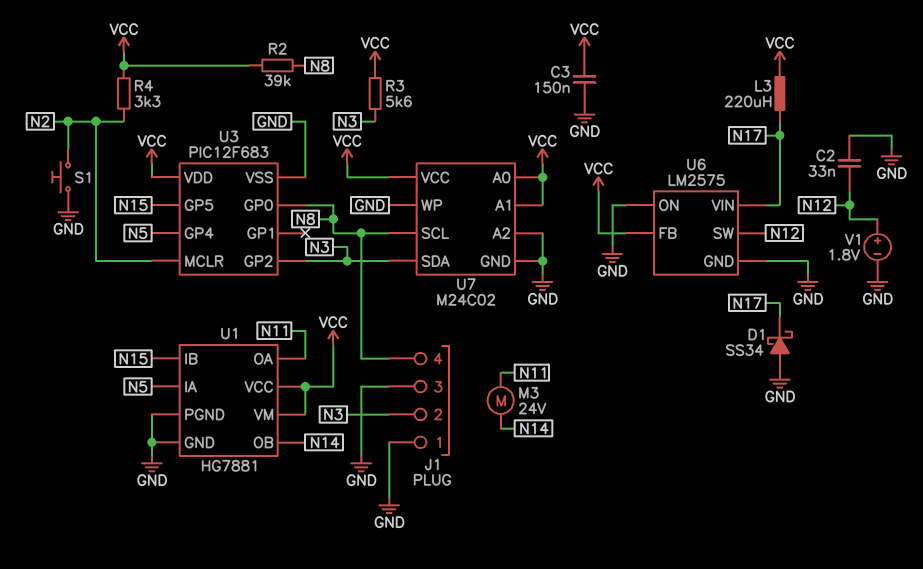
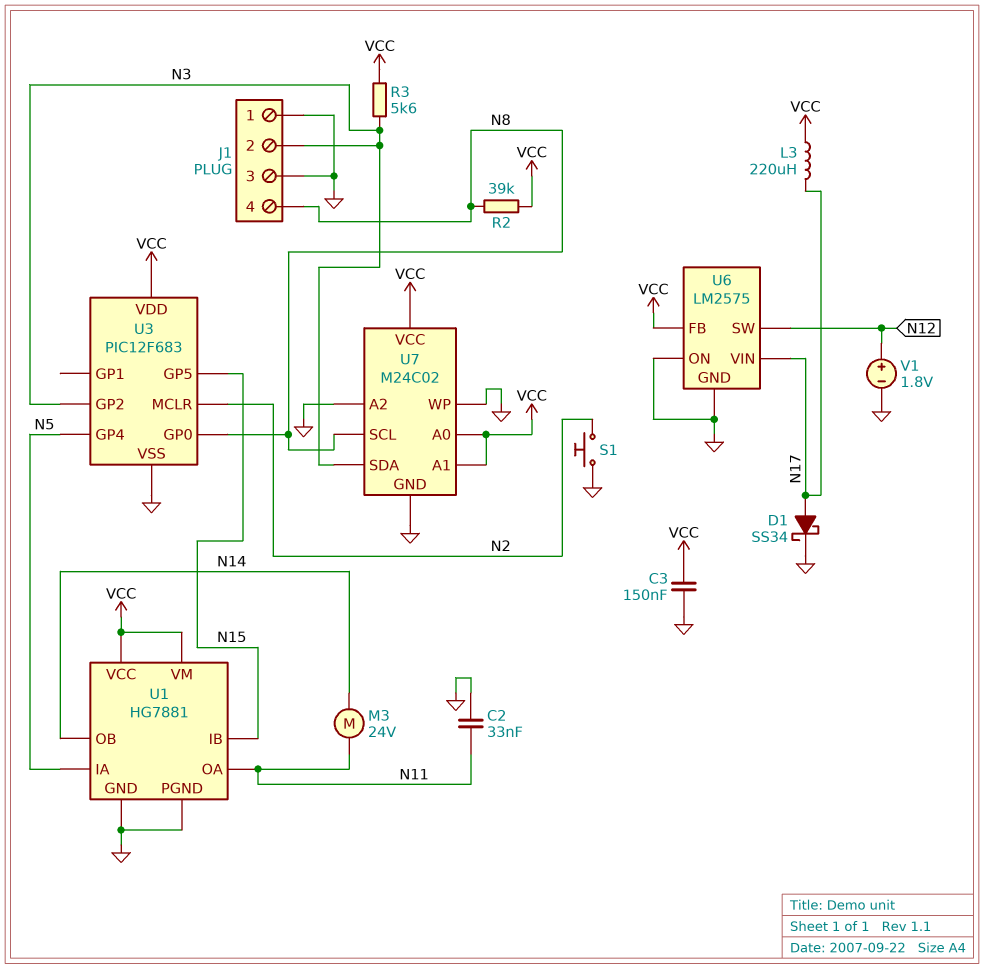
C2: 33nF (GND, N12) -> 33nF (GND, N11)
D1: schottky SS34 (A GND, K N17) -> schottky SS34 (A N17, K GND)
R4: 3.3k (N2, VCC) -> none

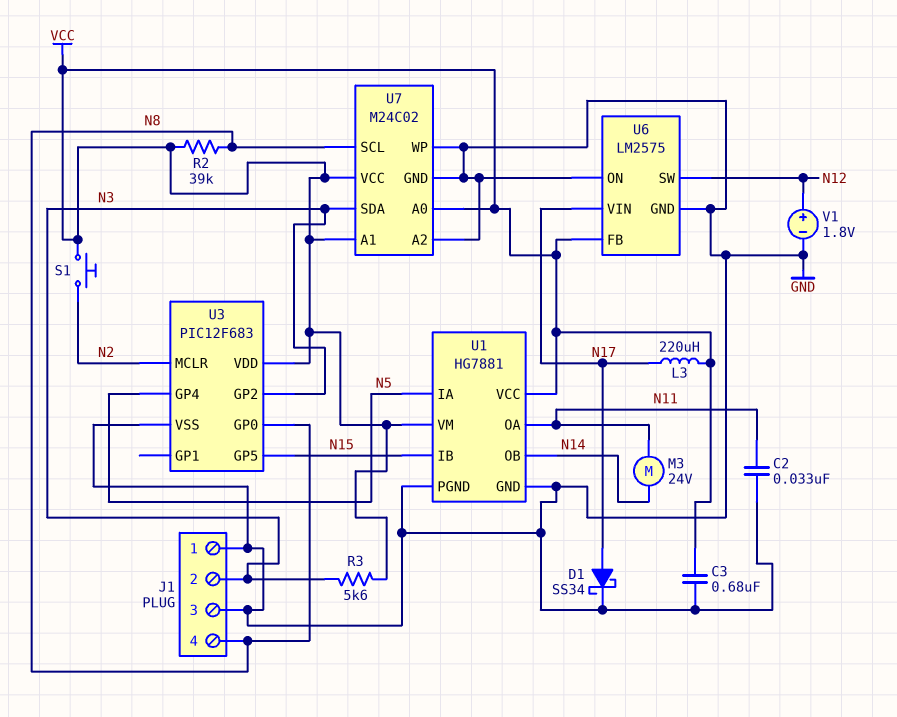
C3: 150nF (GND, VCC) -> 680nF (GND, VCC)
S1: button (GND, N2) -> button (N2, VCC)

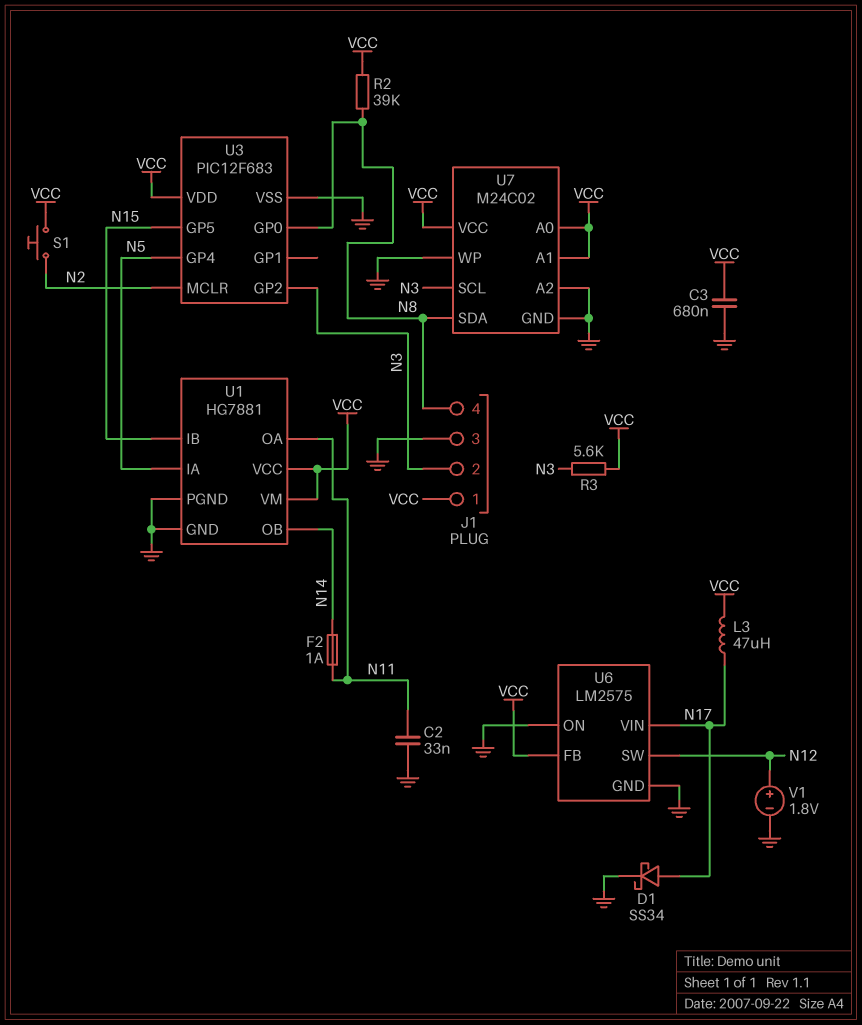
F2: none -> 1A (N11, N14)
J1 pin 1: GND -> VCC
L3: 220uH (N17, VCC) -> 47uH (N17, VCC)
M3: motor 24V (N11, N14) -> none
U7 pin SCL: N8 -> N3
U7 pin SDA: N3 -> N8

